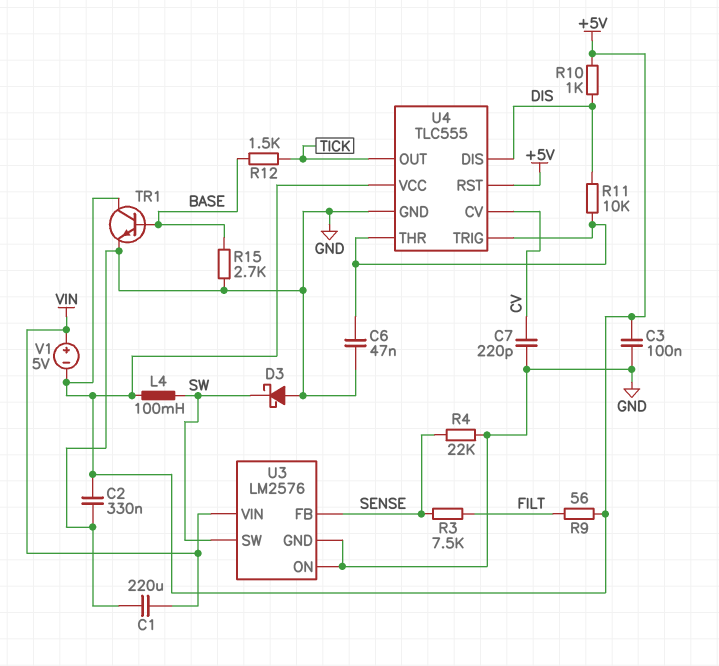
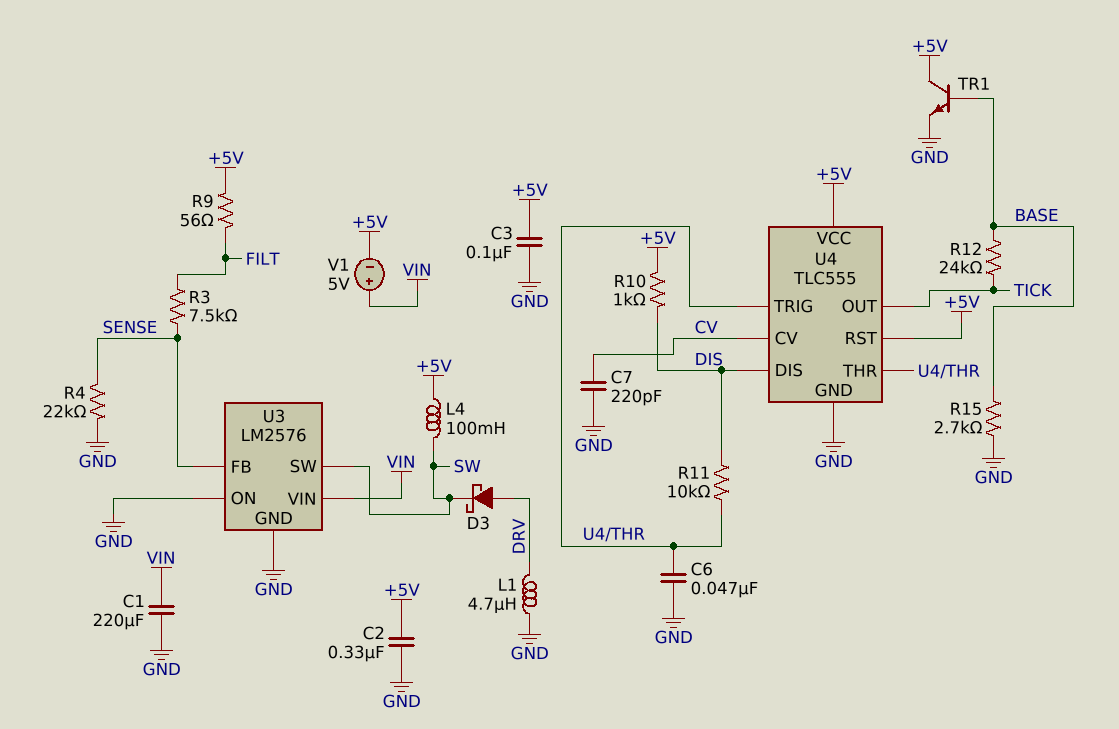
D3: schottky (A GND, K SW) -> schottky (A DRV, K SW)
L1: none -> 4.7uH (DRV, GND)
R12: 1.5k (BASE, TICK) -> 24k (BASE, TICK)

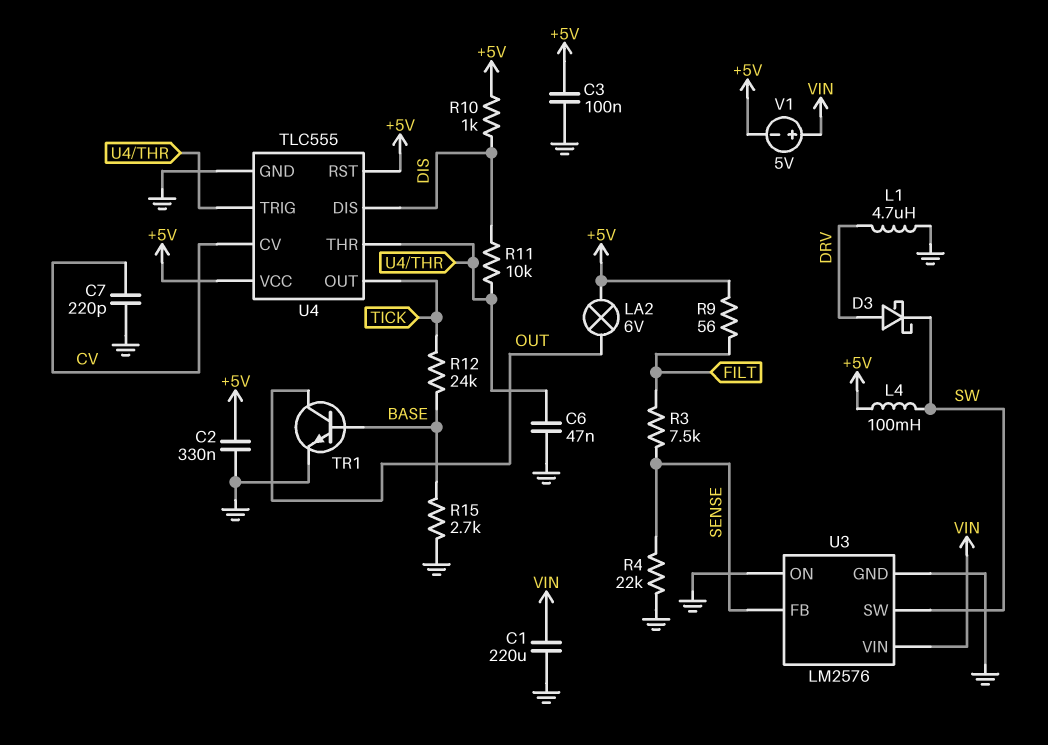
LA2: none -> lamp 6V (+5V, OUT)
TR1: NPN (B BASE, C +5V, E GND) -> NPN (B BASE, C OUT, E GND)

